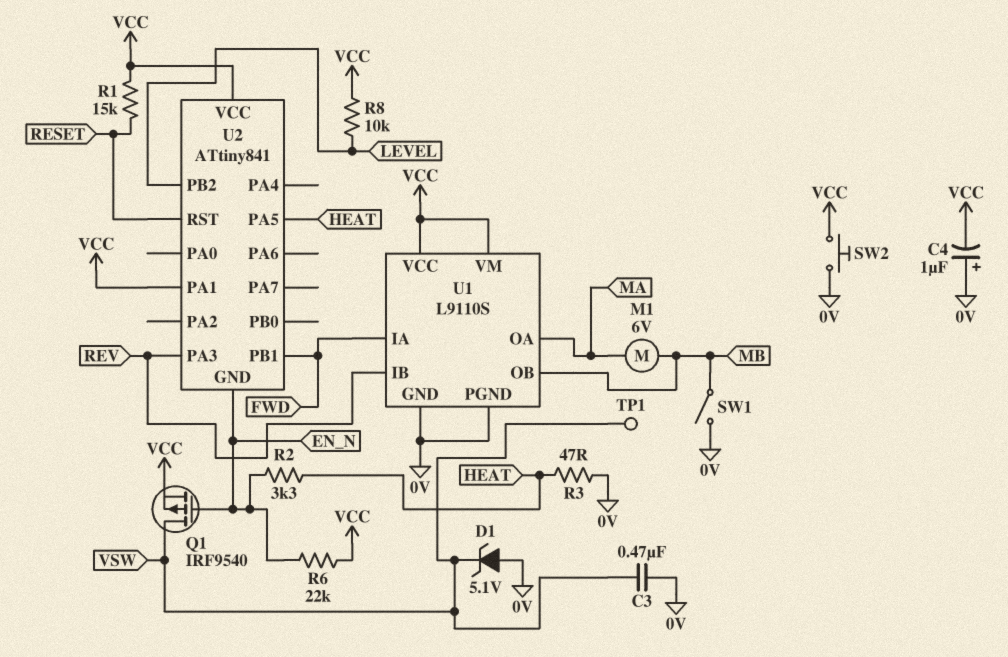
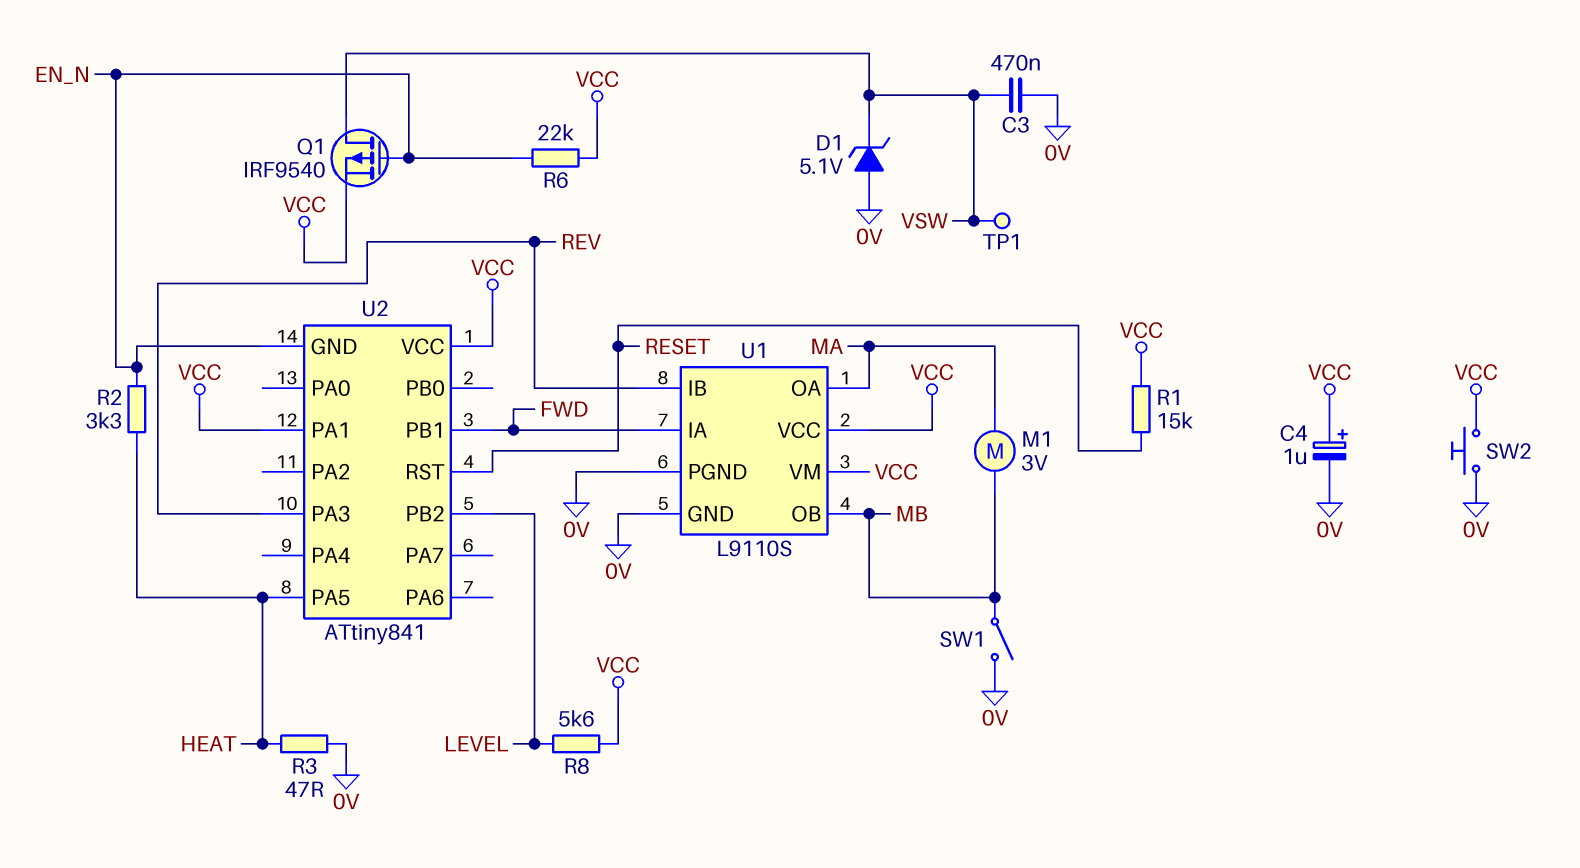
C4: 1uF (plus 0V, minus VCC) -> 1uF (plus VCC, minus 0V)
M1: motor 6V (MA, MB) -> motor 3V (MA, MB)
R8: 10k (LEVEL, VCC) -> 5.6k (LEVEL, VCC)

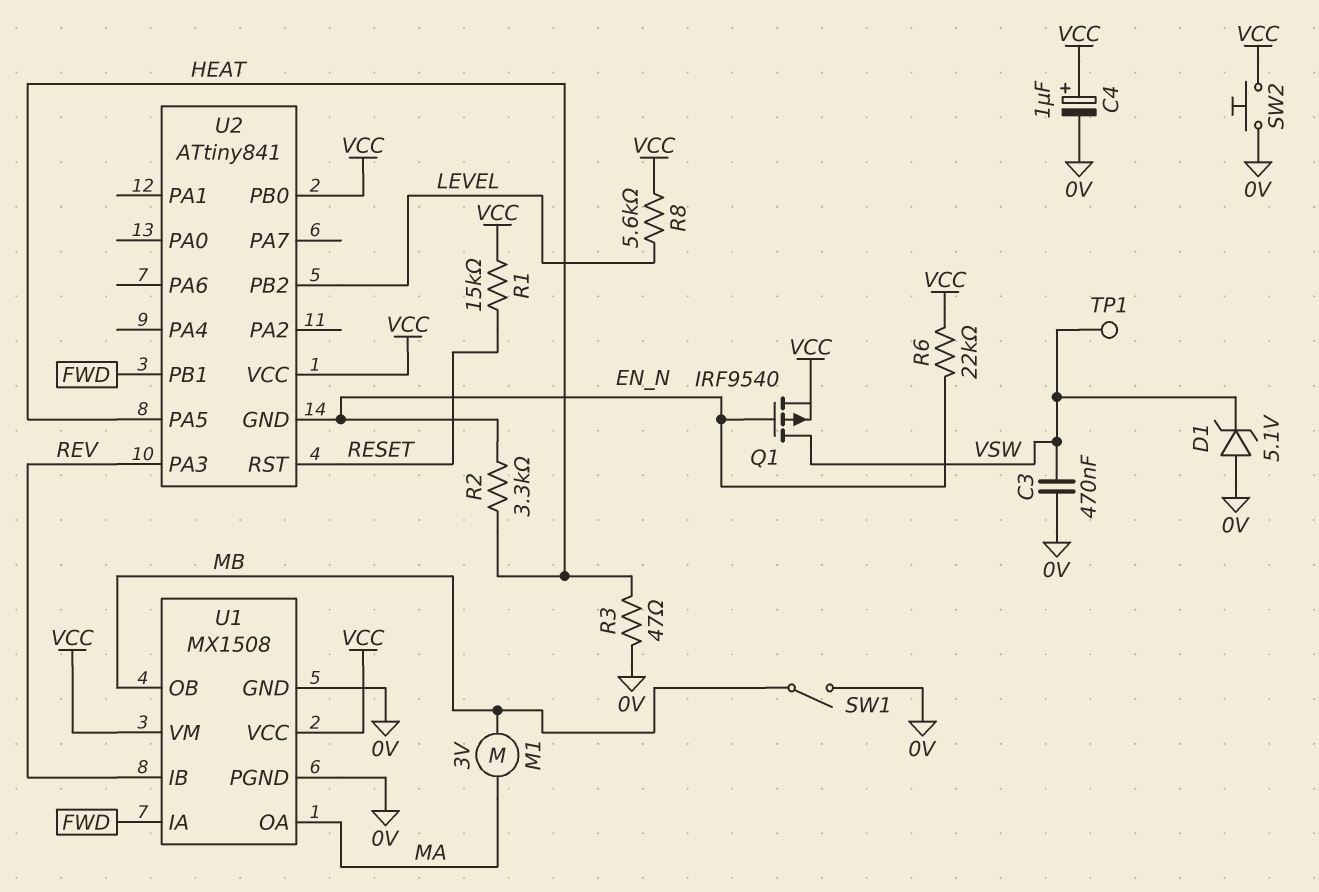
U1: L9110S -> MX1508
U2 pin PA1: VCC -> none
U2 pin PB0: none -> VCC

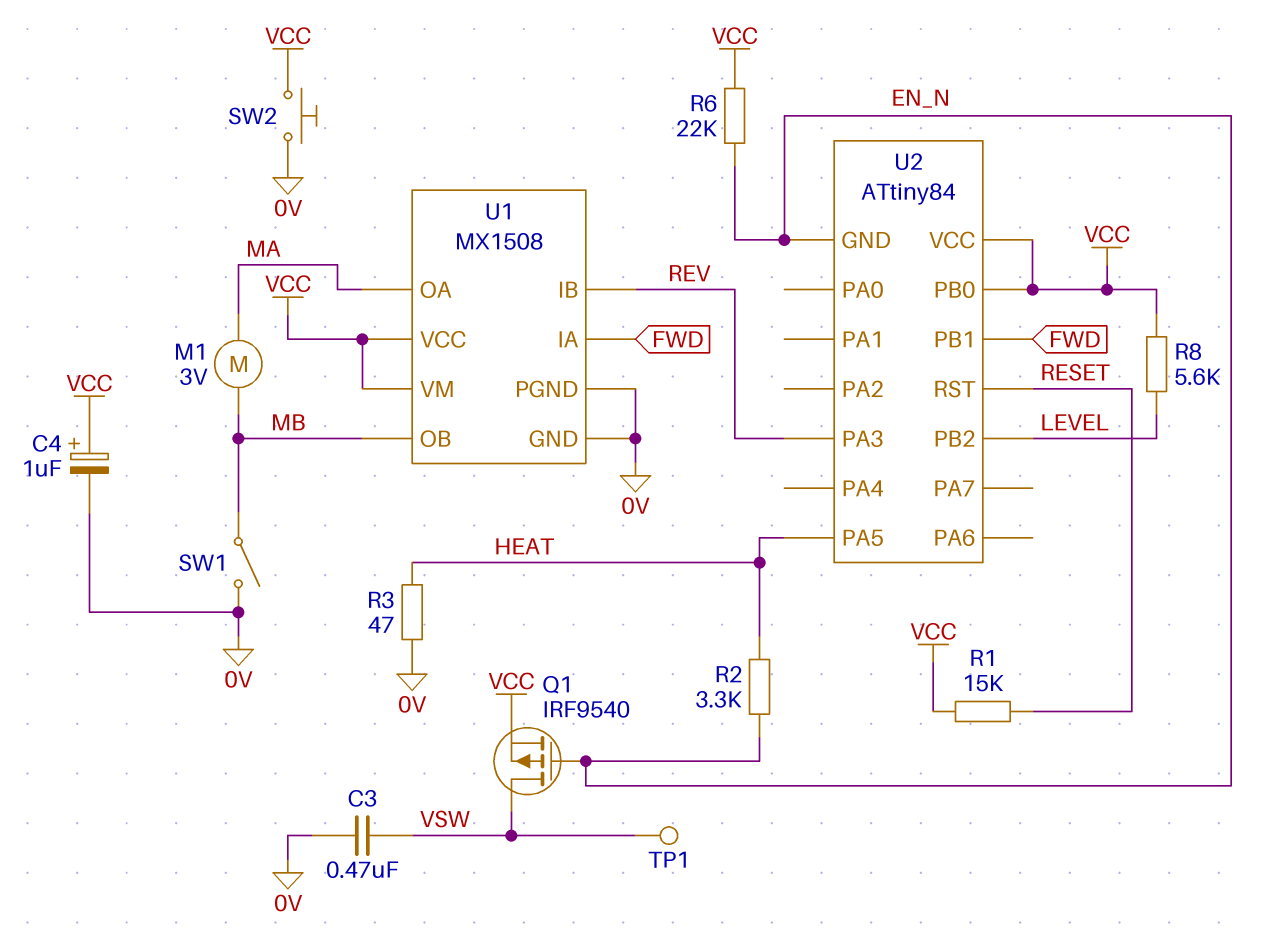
D1: zener 5.1V (A 0V, K VSW) -> none
U2: ATtiny841 -> ATtiny84

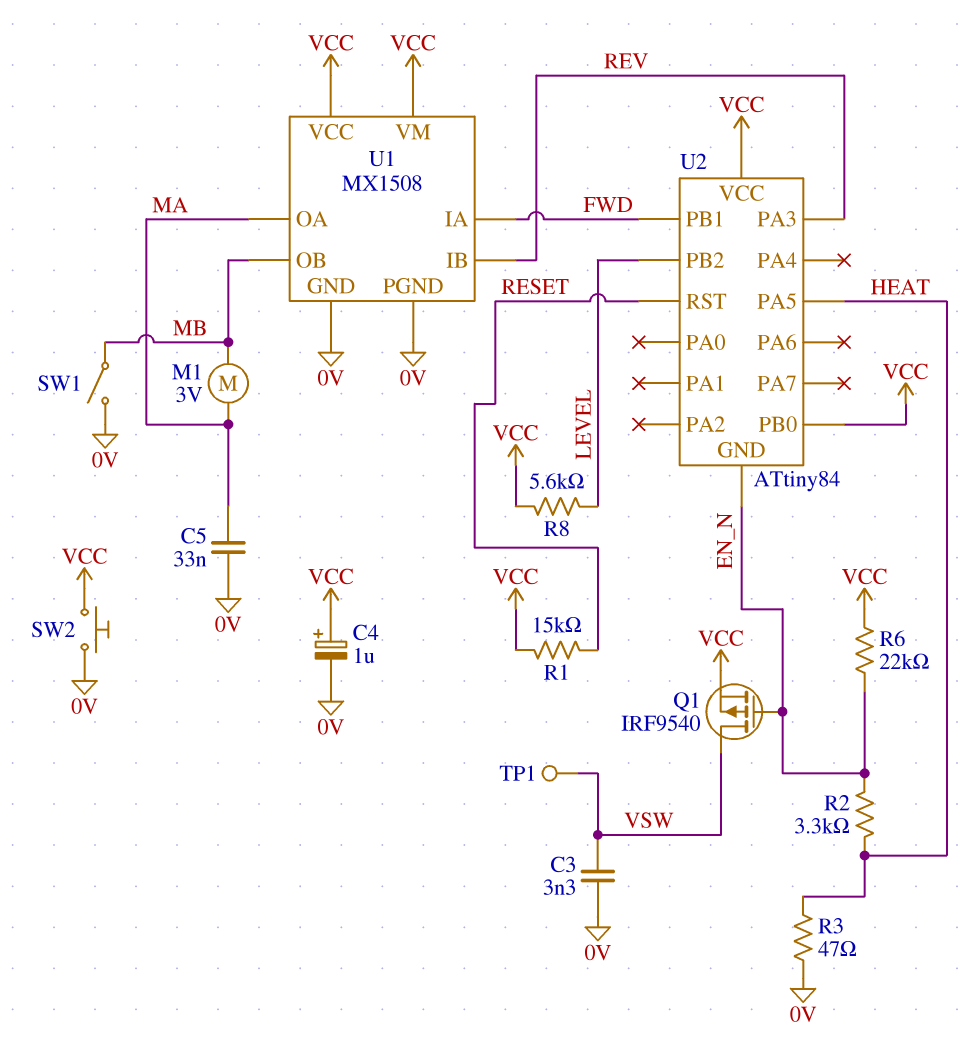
C3: 470nF (0V, VSW) -> 3.3nF (0V, VSW)
C5: none -> 33nF (0V, MA)

